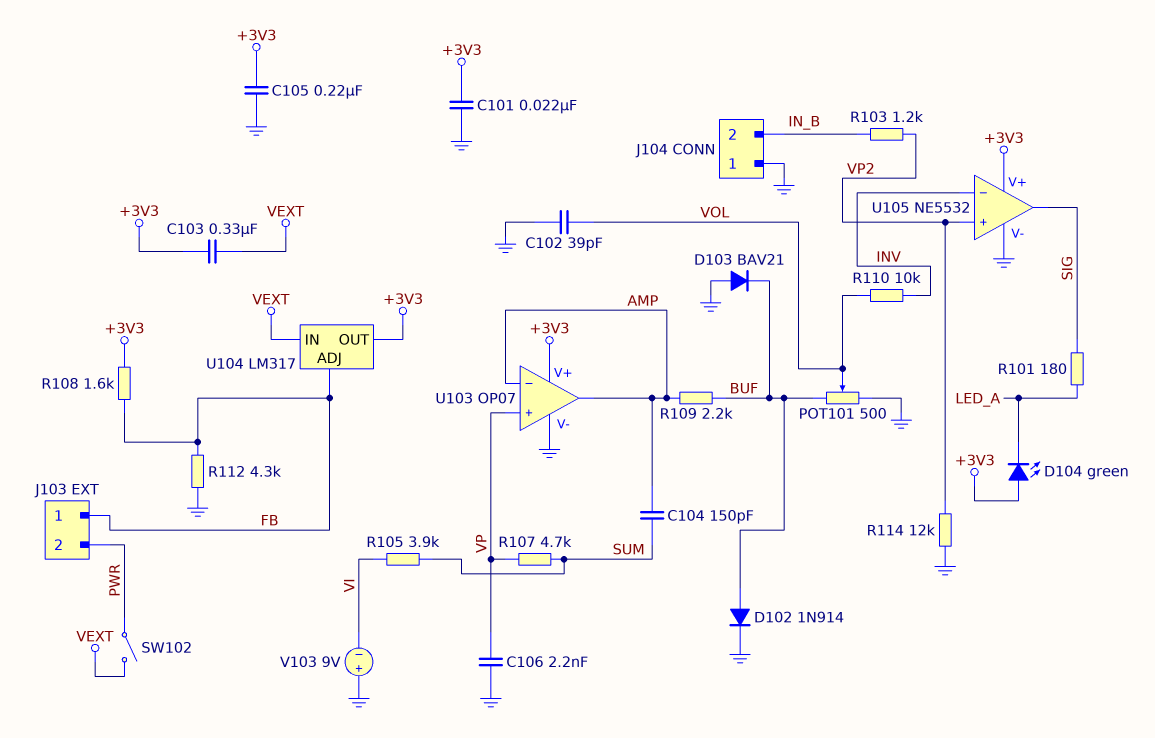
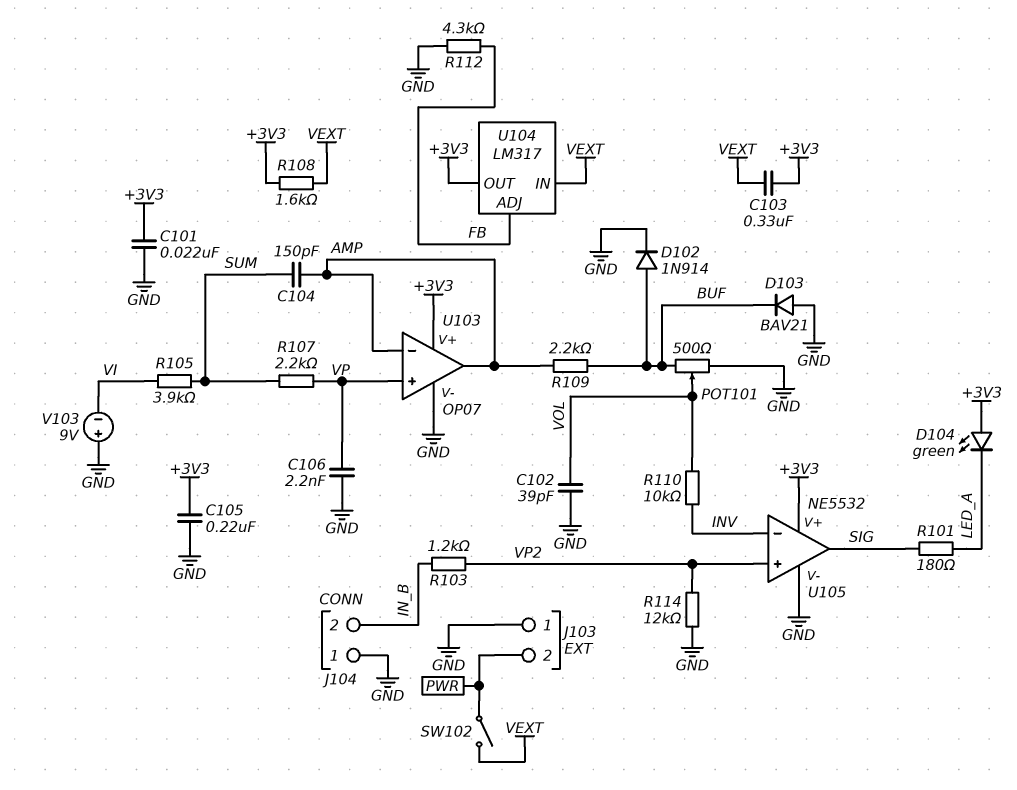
J103 pin 1: FB -> GND
R107: 4.7k (SUM, VP) -> 2.2k (SUM, VP)
R108: 1.6k (+3V3, FB) -> 1.6k (+3V3, VEXT)

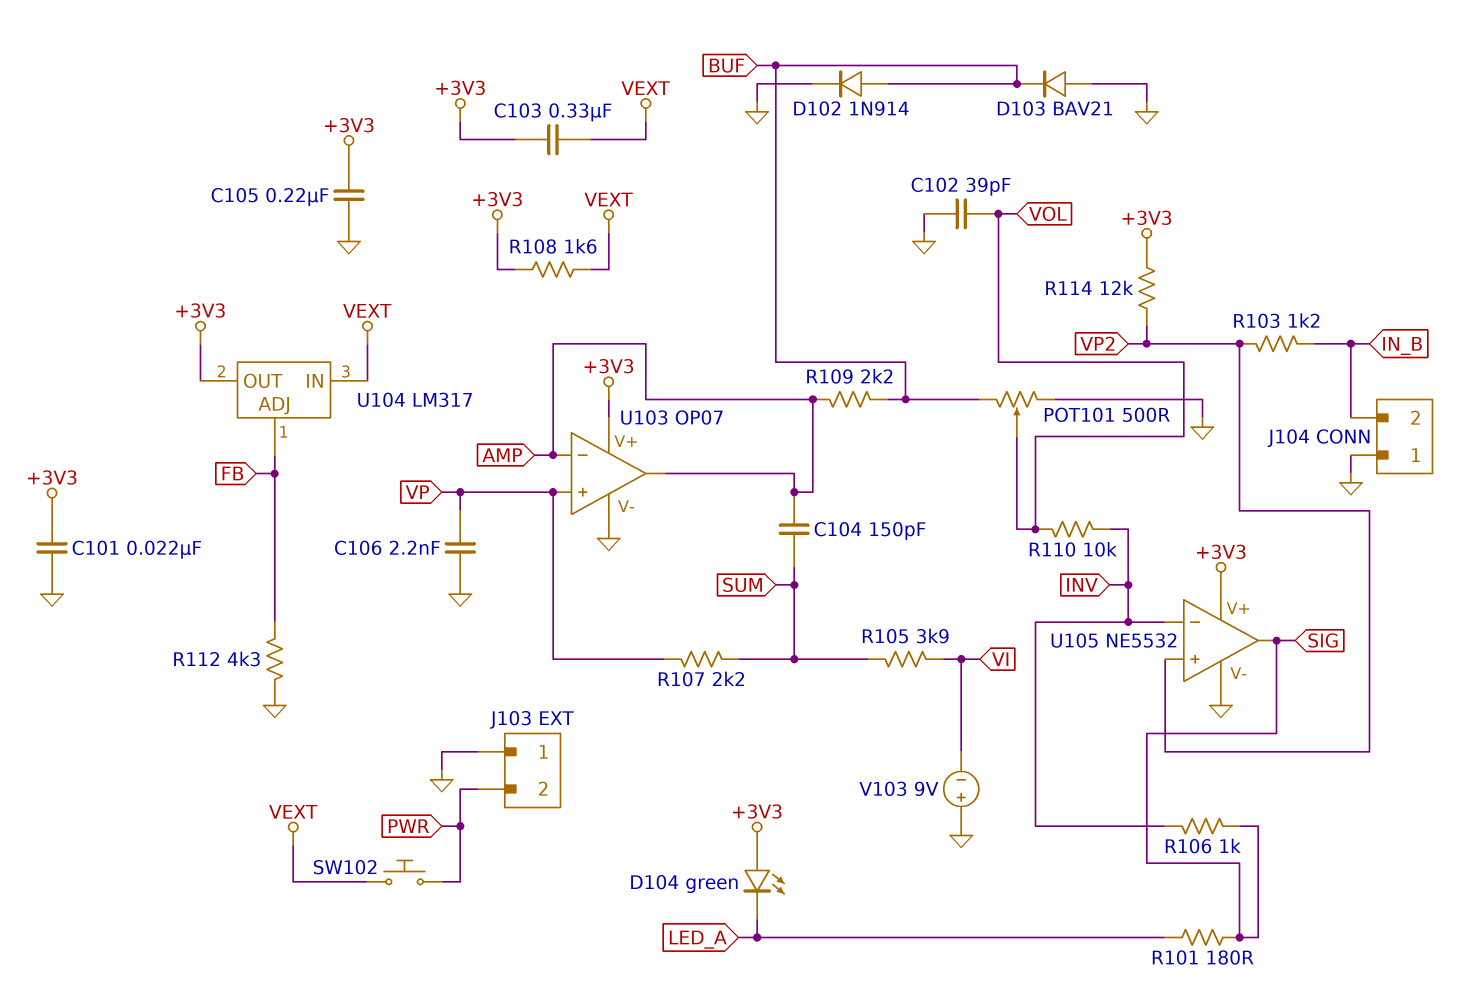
R106: none -> 1k (INV, SIG)
R114: 12k (GND, VP2) -> 12k (+3V3, VP2)
SW102: switch (PWR, VEXT) -> button (PWR, VEXT)

